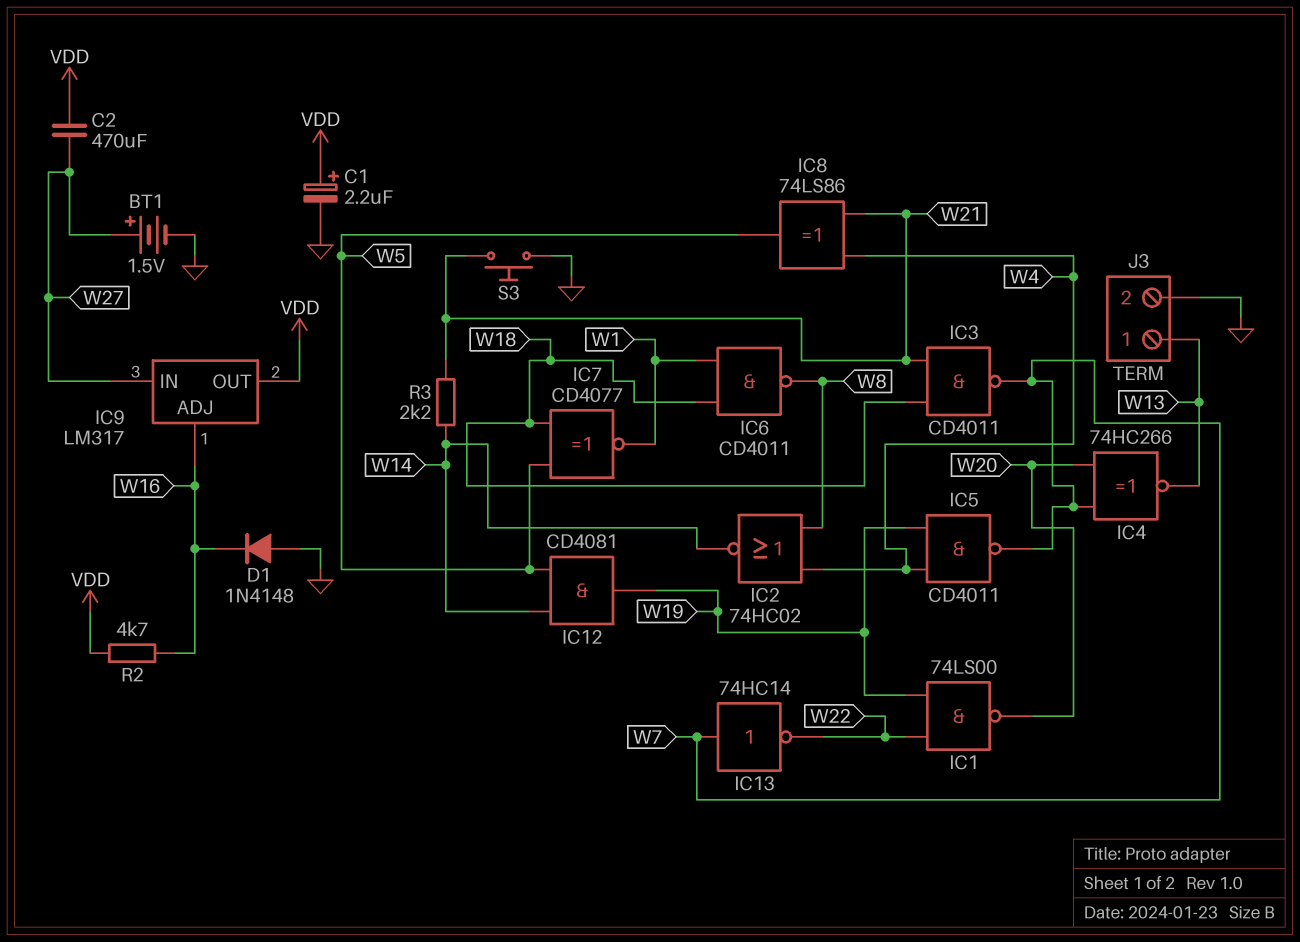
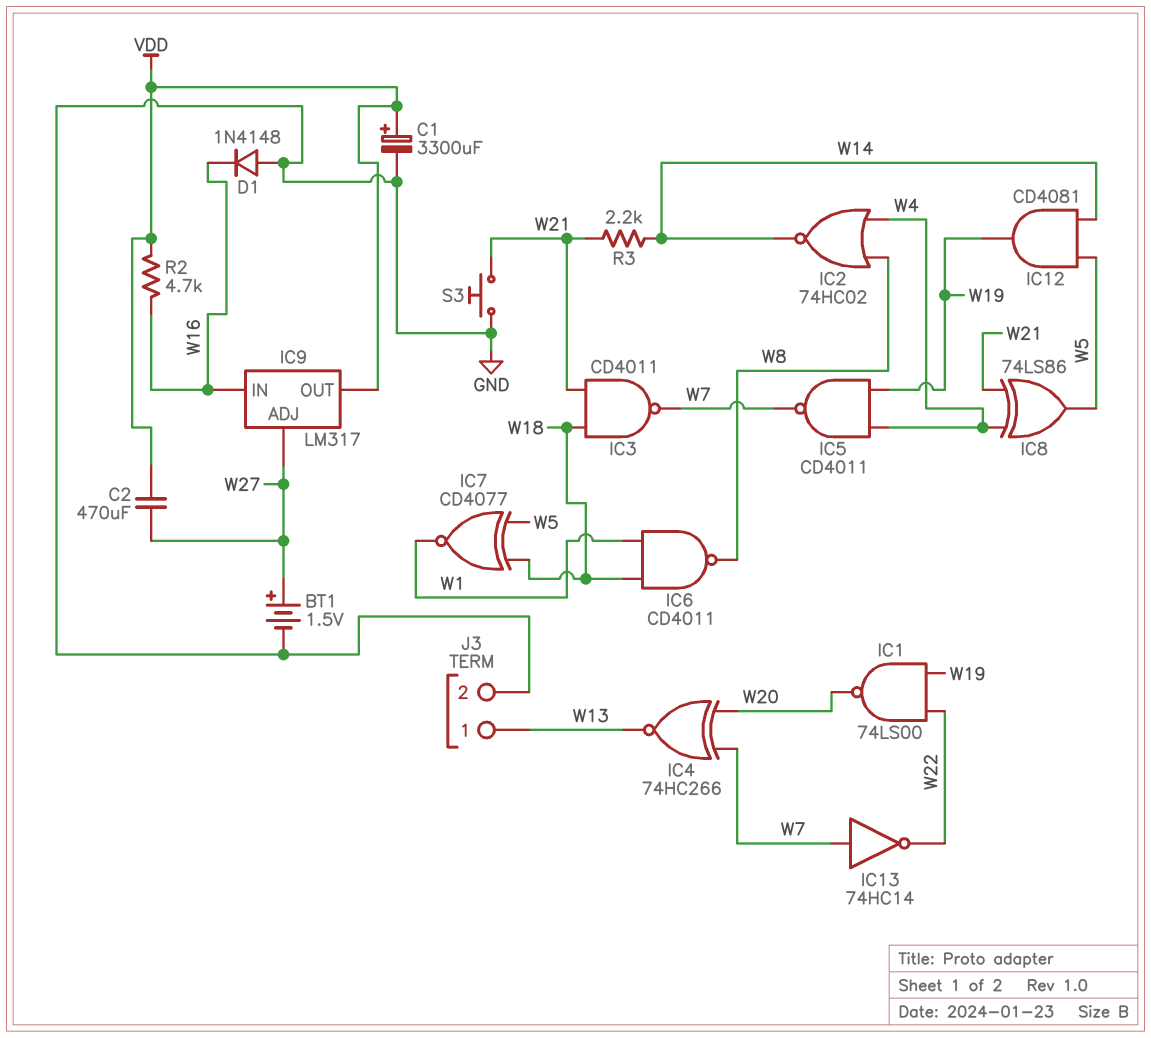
C1: 2.2uF (plus VDD, minus GND) -> 3300uF (plus VDD, minus GND)
IC9 pin ADJ: W16 -> W27
IC9 pin IN: W27 -> W16

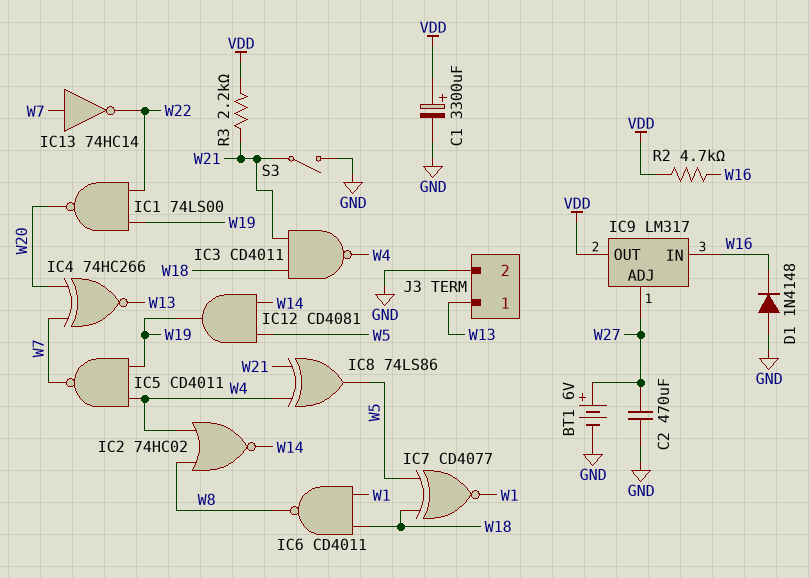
BT1: 1.5V (plus W27, minus GND) -> 6V (plus W27, minus GND)
C2: 470uF (VDD, W27) -> 470uF (GND, W27)
IC3: NAND CD4011 (in W18, in W21, out W7) -> NAND CD4011 (in W18, in W21, out W4)
R3: 2.2k (W14, W21) -> 2.2k (VDD, W21)
S3: button (GND, W21) -> switch (GND, W21)

